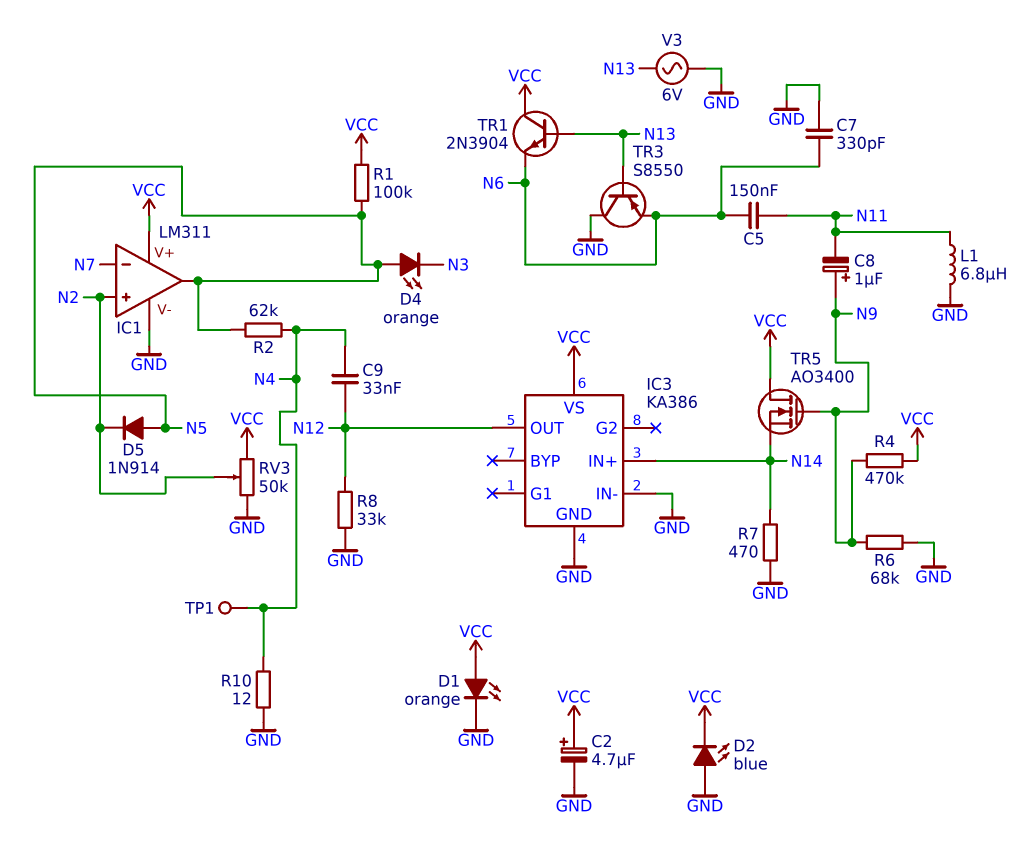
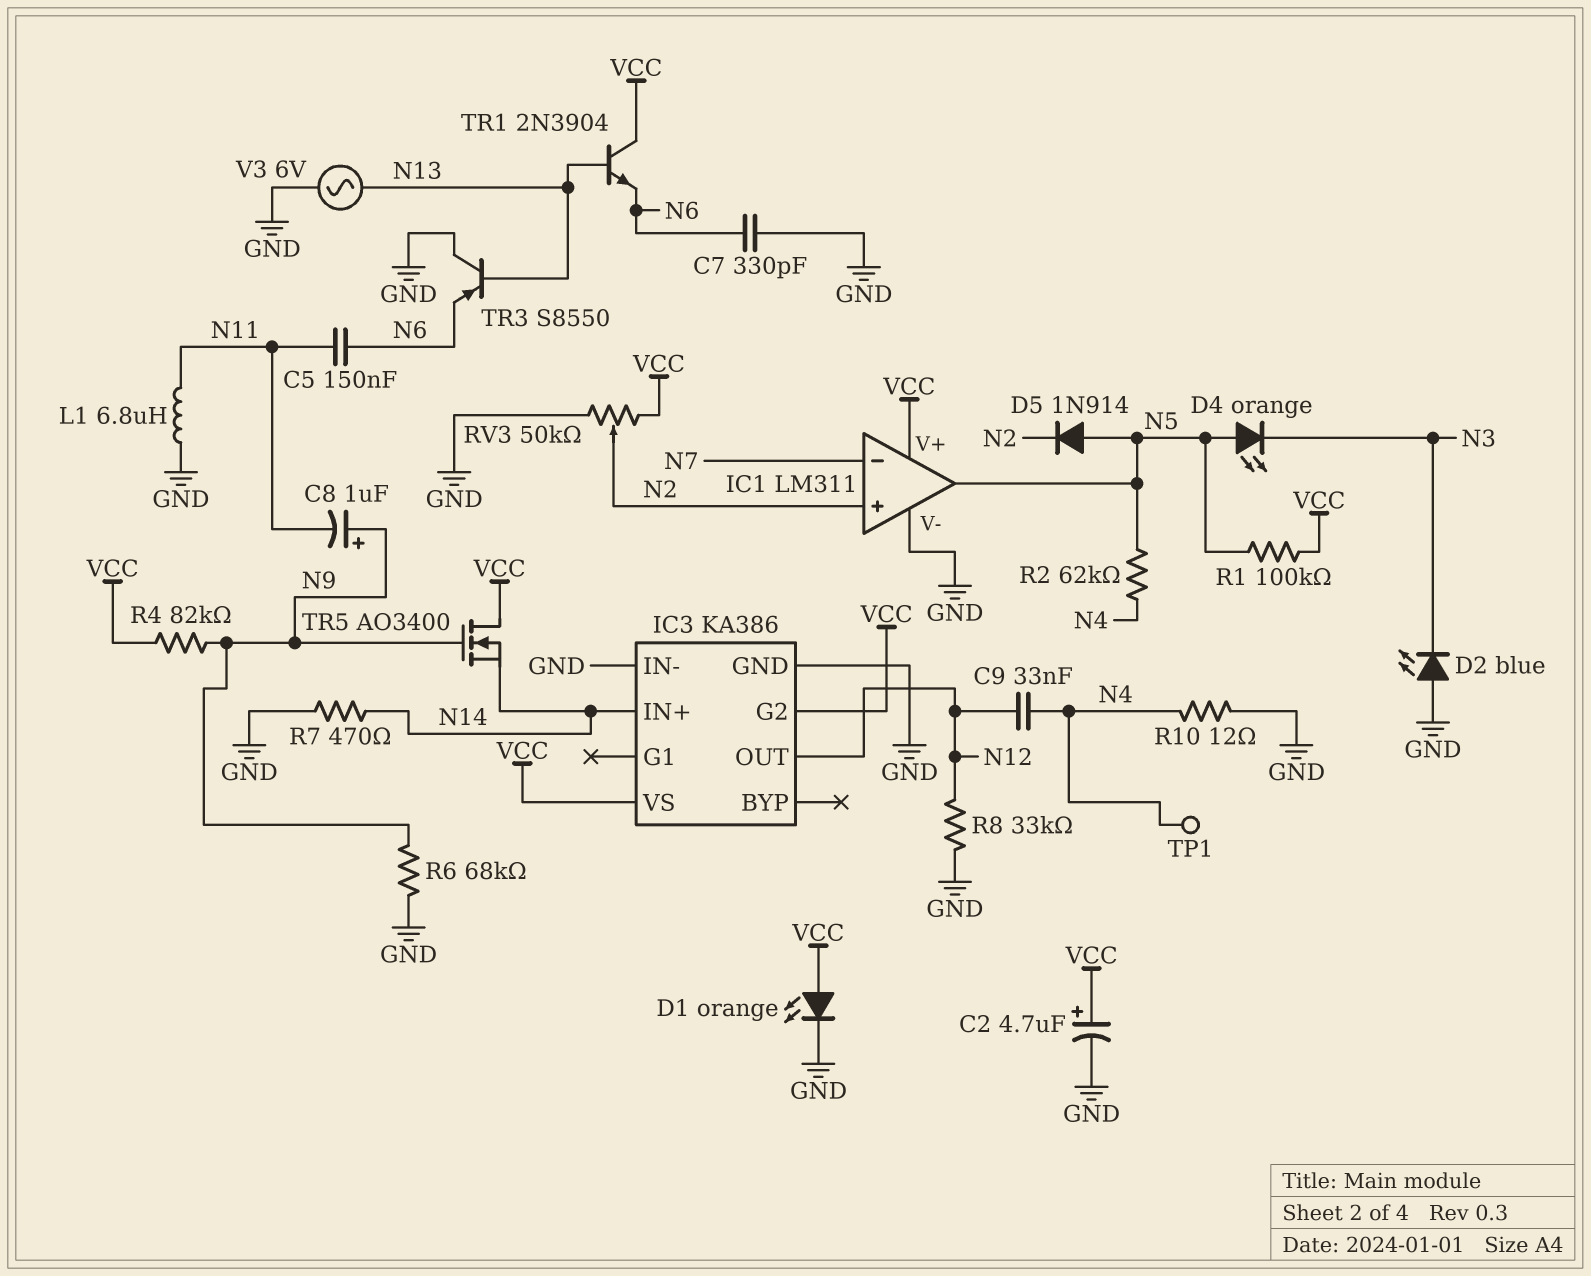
D2: LED blue (A GND, K VCC) -> LED blue (A GND, K N3)
IC3 pin G2: none -> VCC
R4: 470k (N9, VCC) -> 82k (N9, VCC)

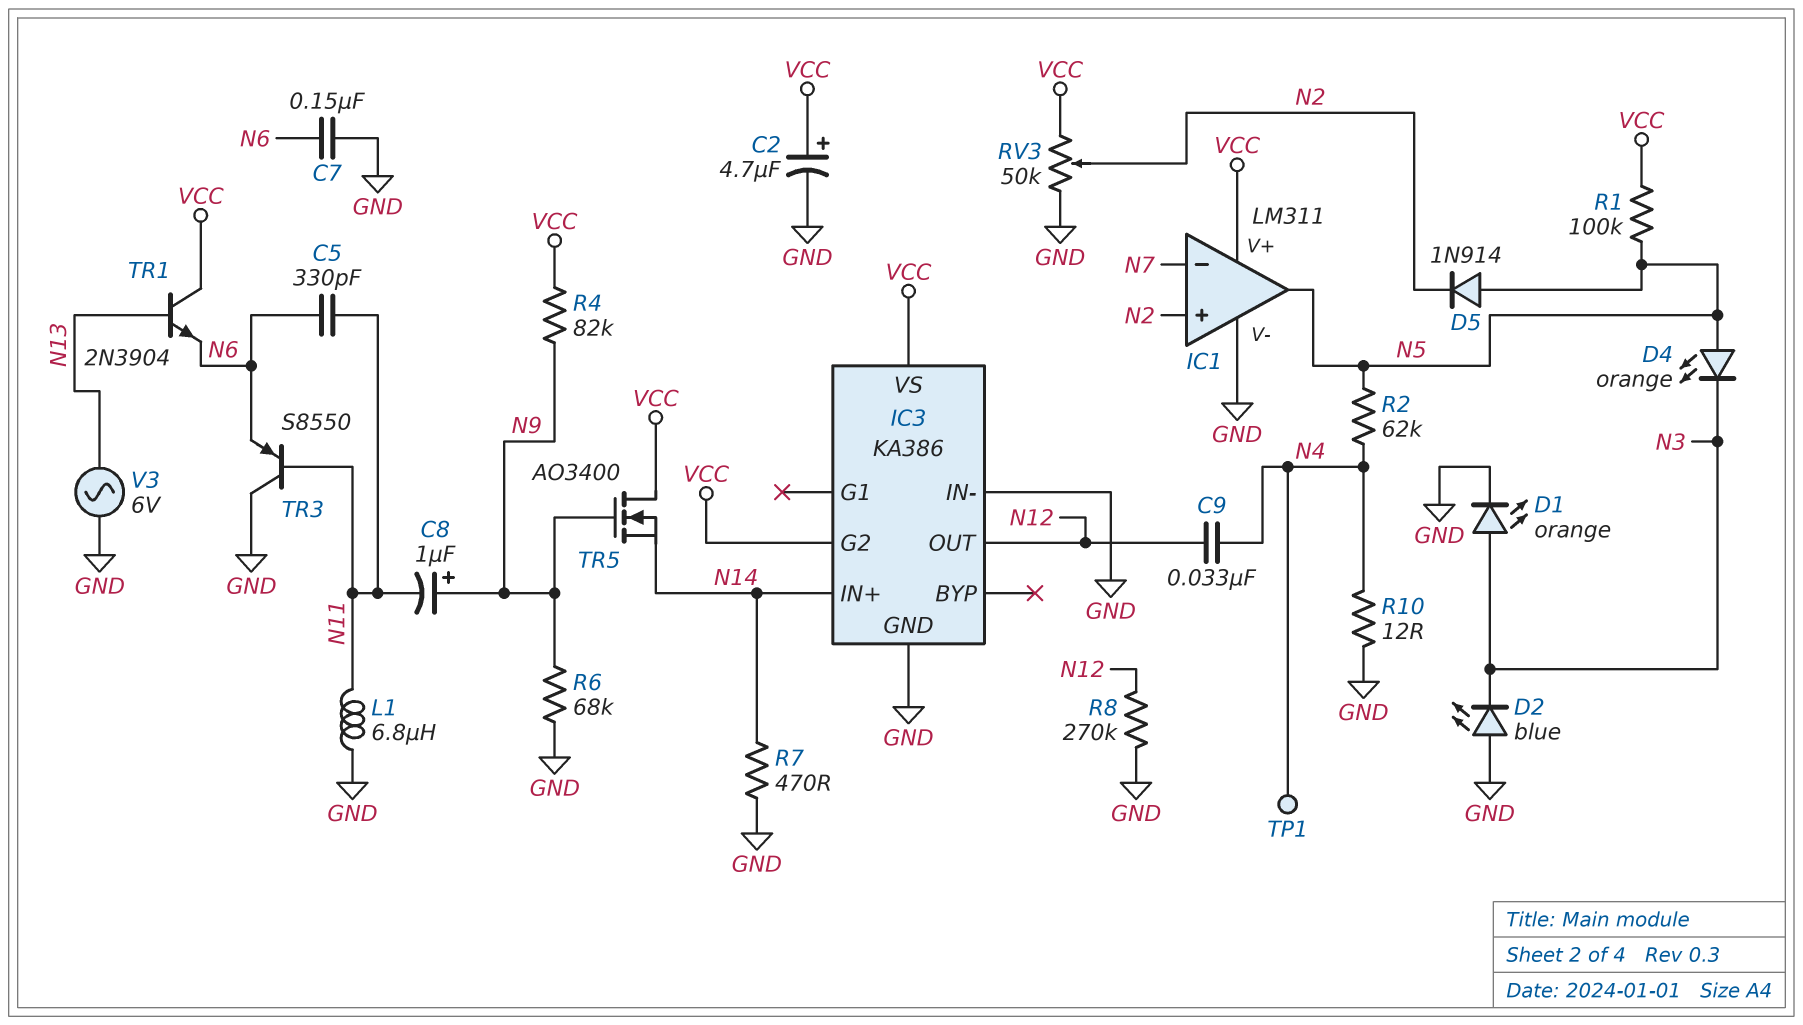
C5: 150nF (N6, N11) -> 330pF (N6, N11)
C7: 330pF (GND, N6) -> 150nF (GND, N6)
D1: LED orange (A VCC, K GND) -> LED orange (A N3, K GND)
R8: 33k (GND, N12) -> 270k (GND, N12)
TR3: PNP S8550 (B N13, C GND, E N6) -> PNP S8550 (B N11, C GND, E N6)

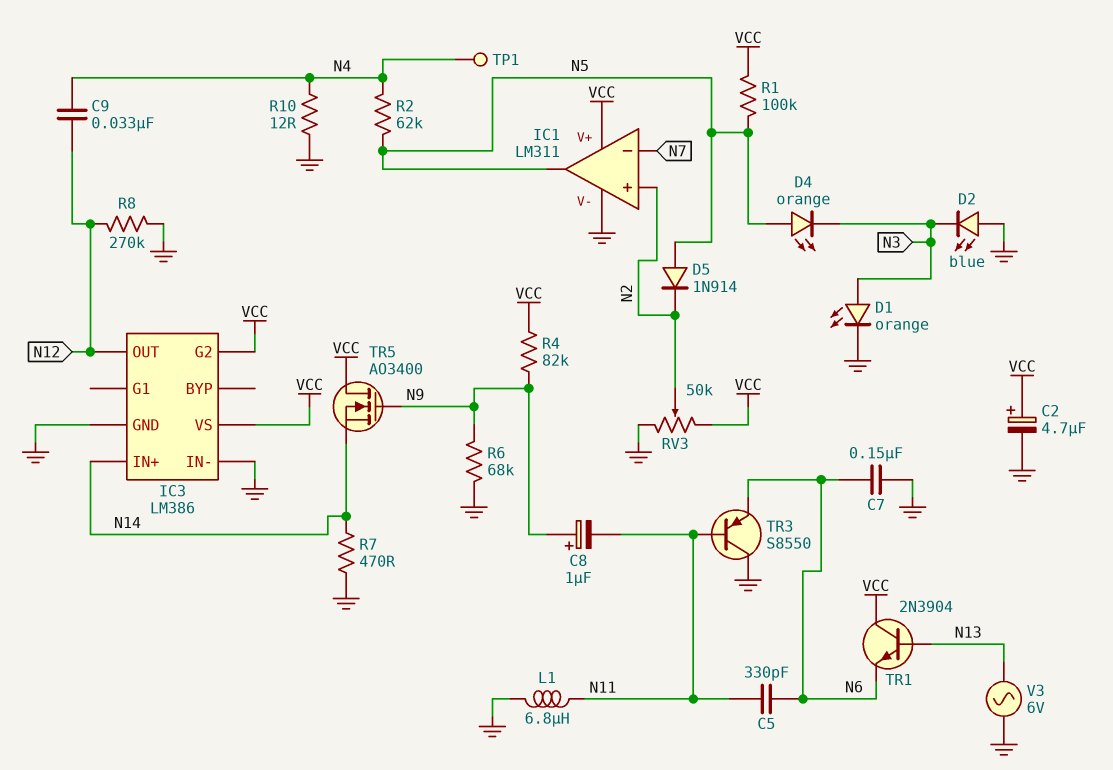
IC3: KA386 -> LM386

